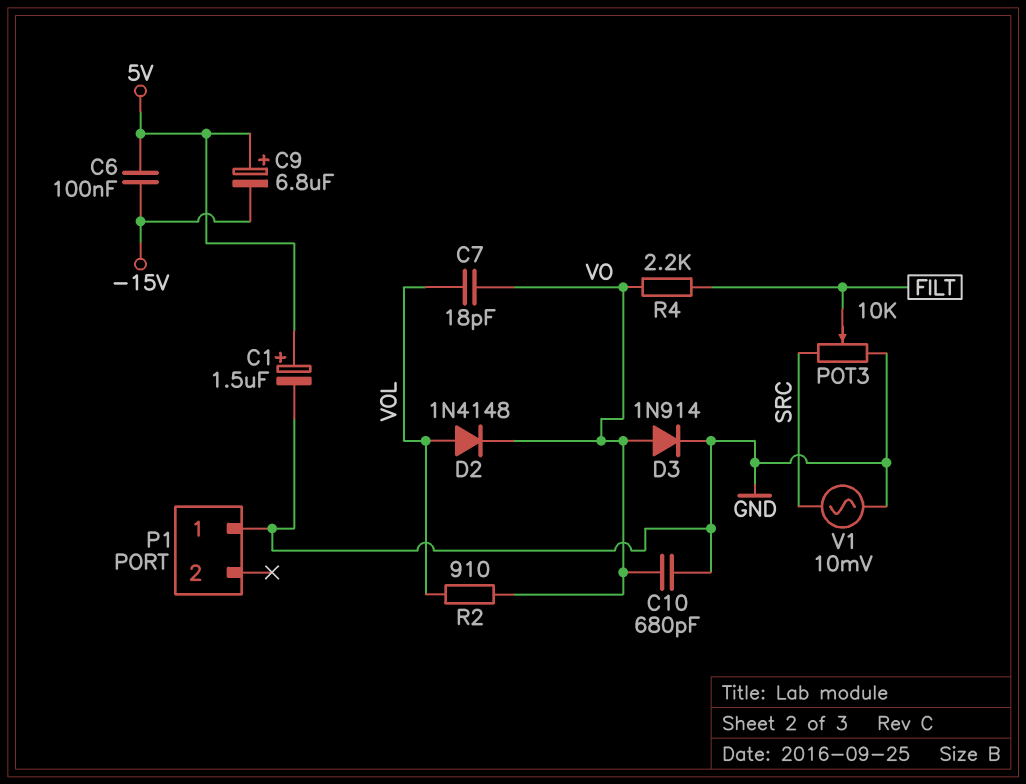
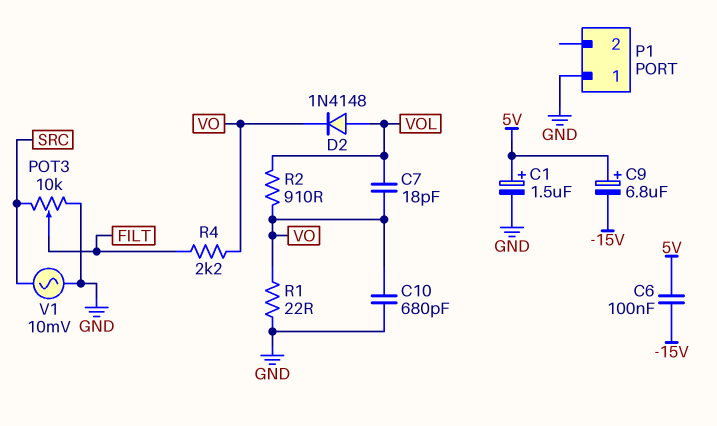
D3: diode 1N914 (A VO, K GND) -> none
R1: none -> 22 (GND, VO)

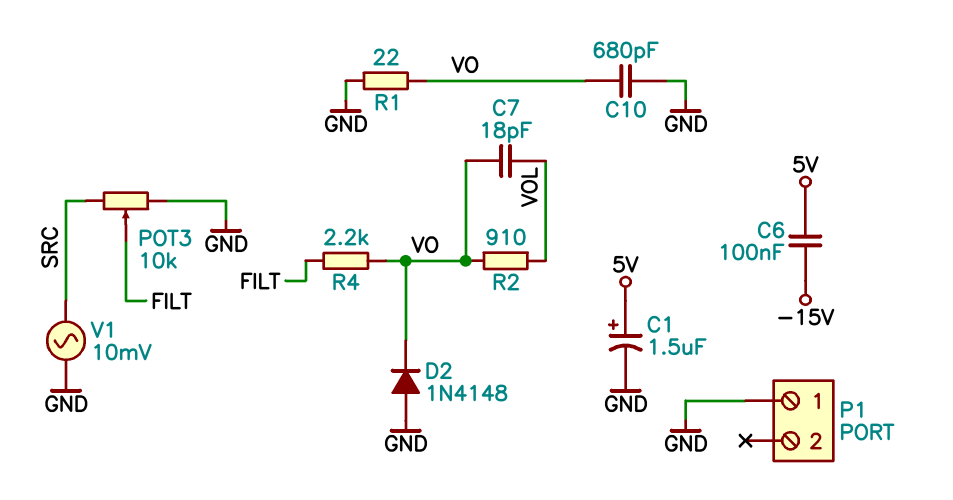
C9: 6.8uF (plus 5V, minus -15V) -> none
D2: diode 1N4148 (A VOL, K VO) -> diode 1N4148 (A GND, K VO)

